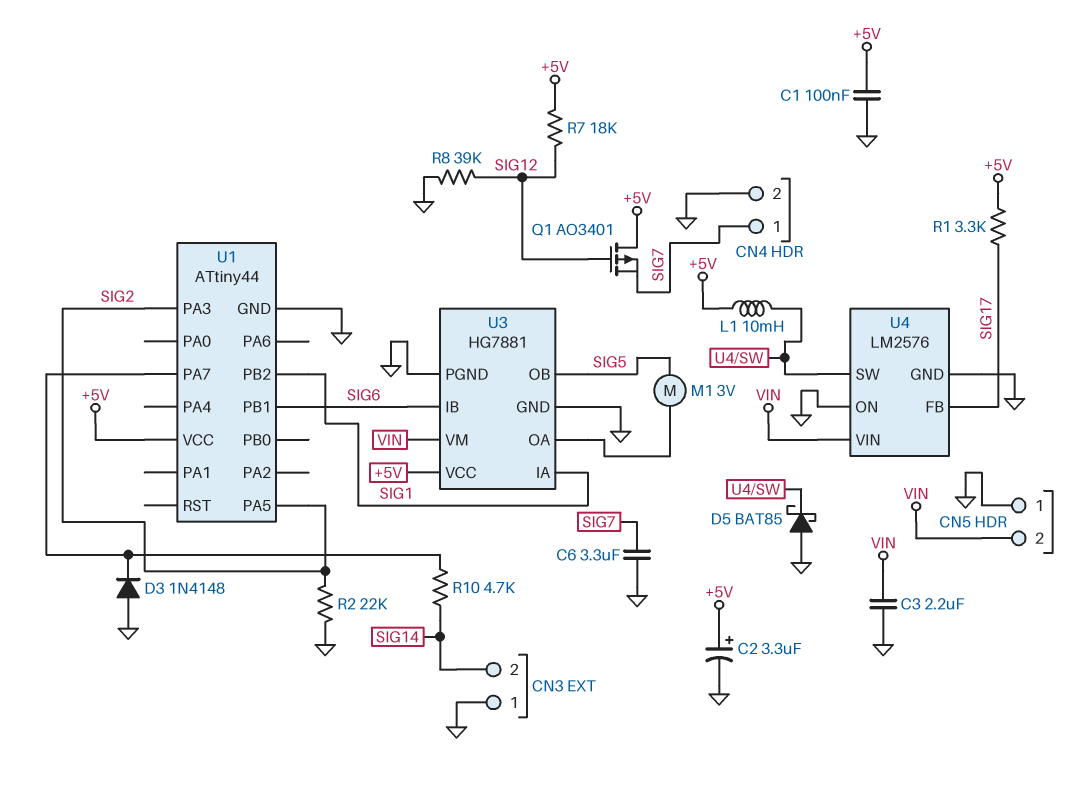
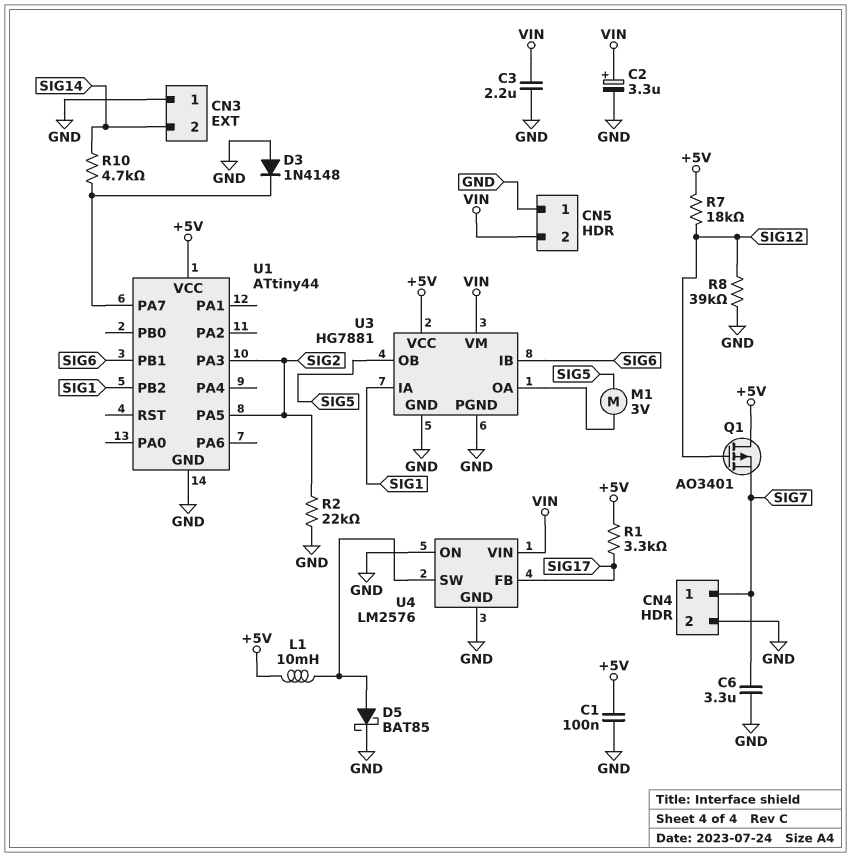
C2: 3.3uF (plus +5V, minus GND) -> 3.3uF (plus VIN, minus GND)
D5: schottky BAT85 (A GND, K U4/SW) -> schottky BAT85 (A U4/SW, K GND)

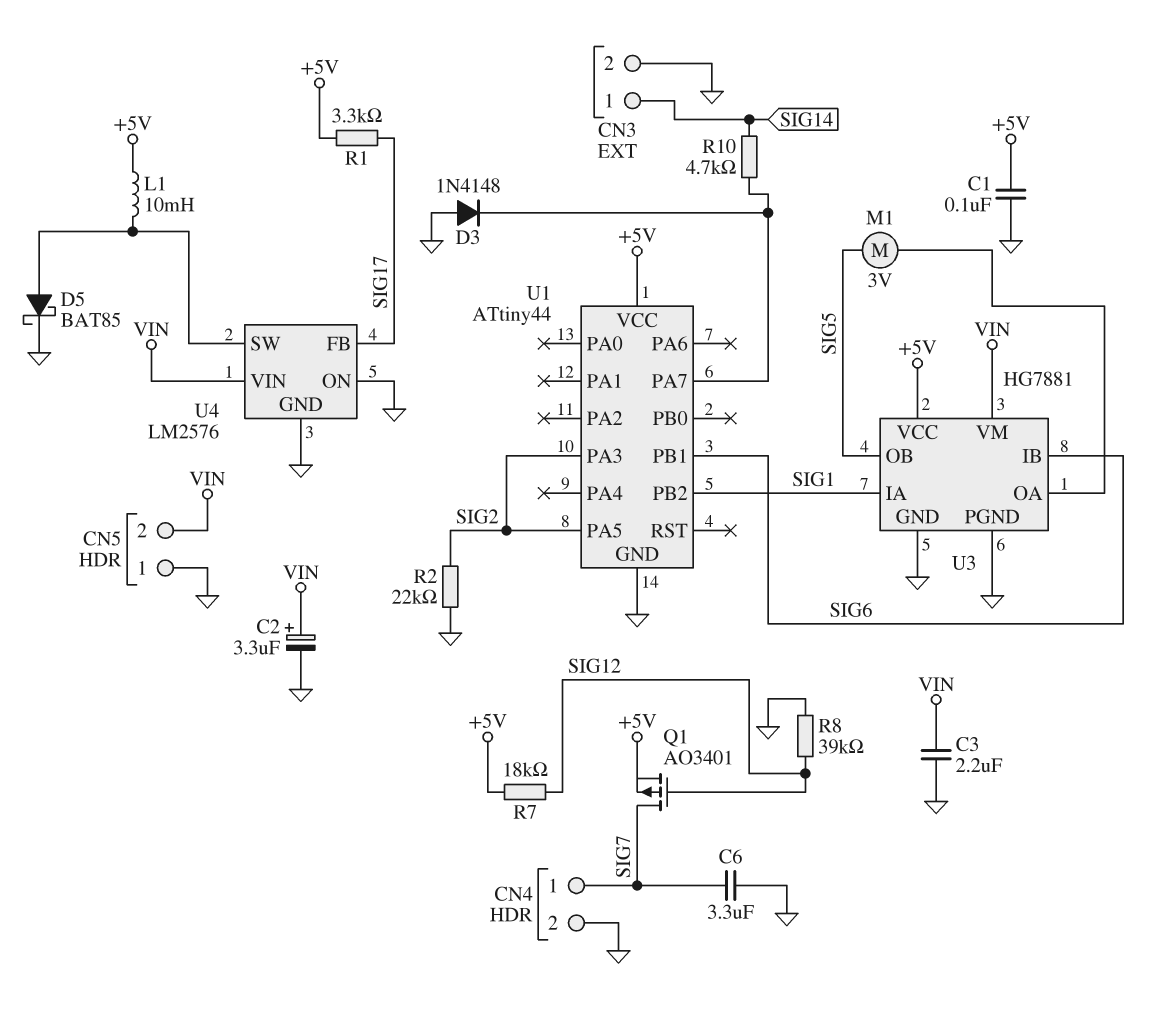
CN3 pin 1: GND -> SIG14
CN3 pin 2: SIG14 -> GND
Q1: PMOS AO3401 (G SIG12, D +5V, S SIG7) -> PMOS AO3401 (G SIG12, D SIG7, S +5V)

